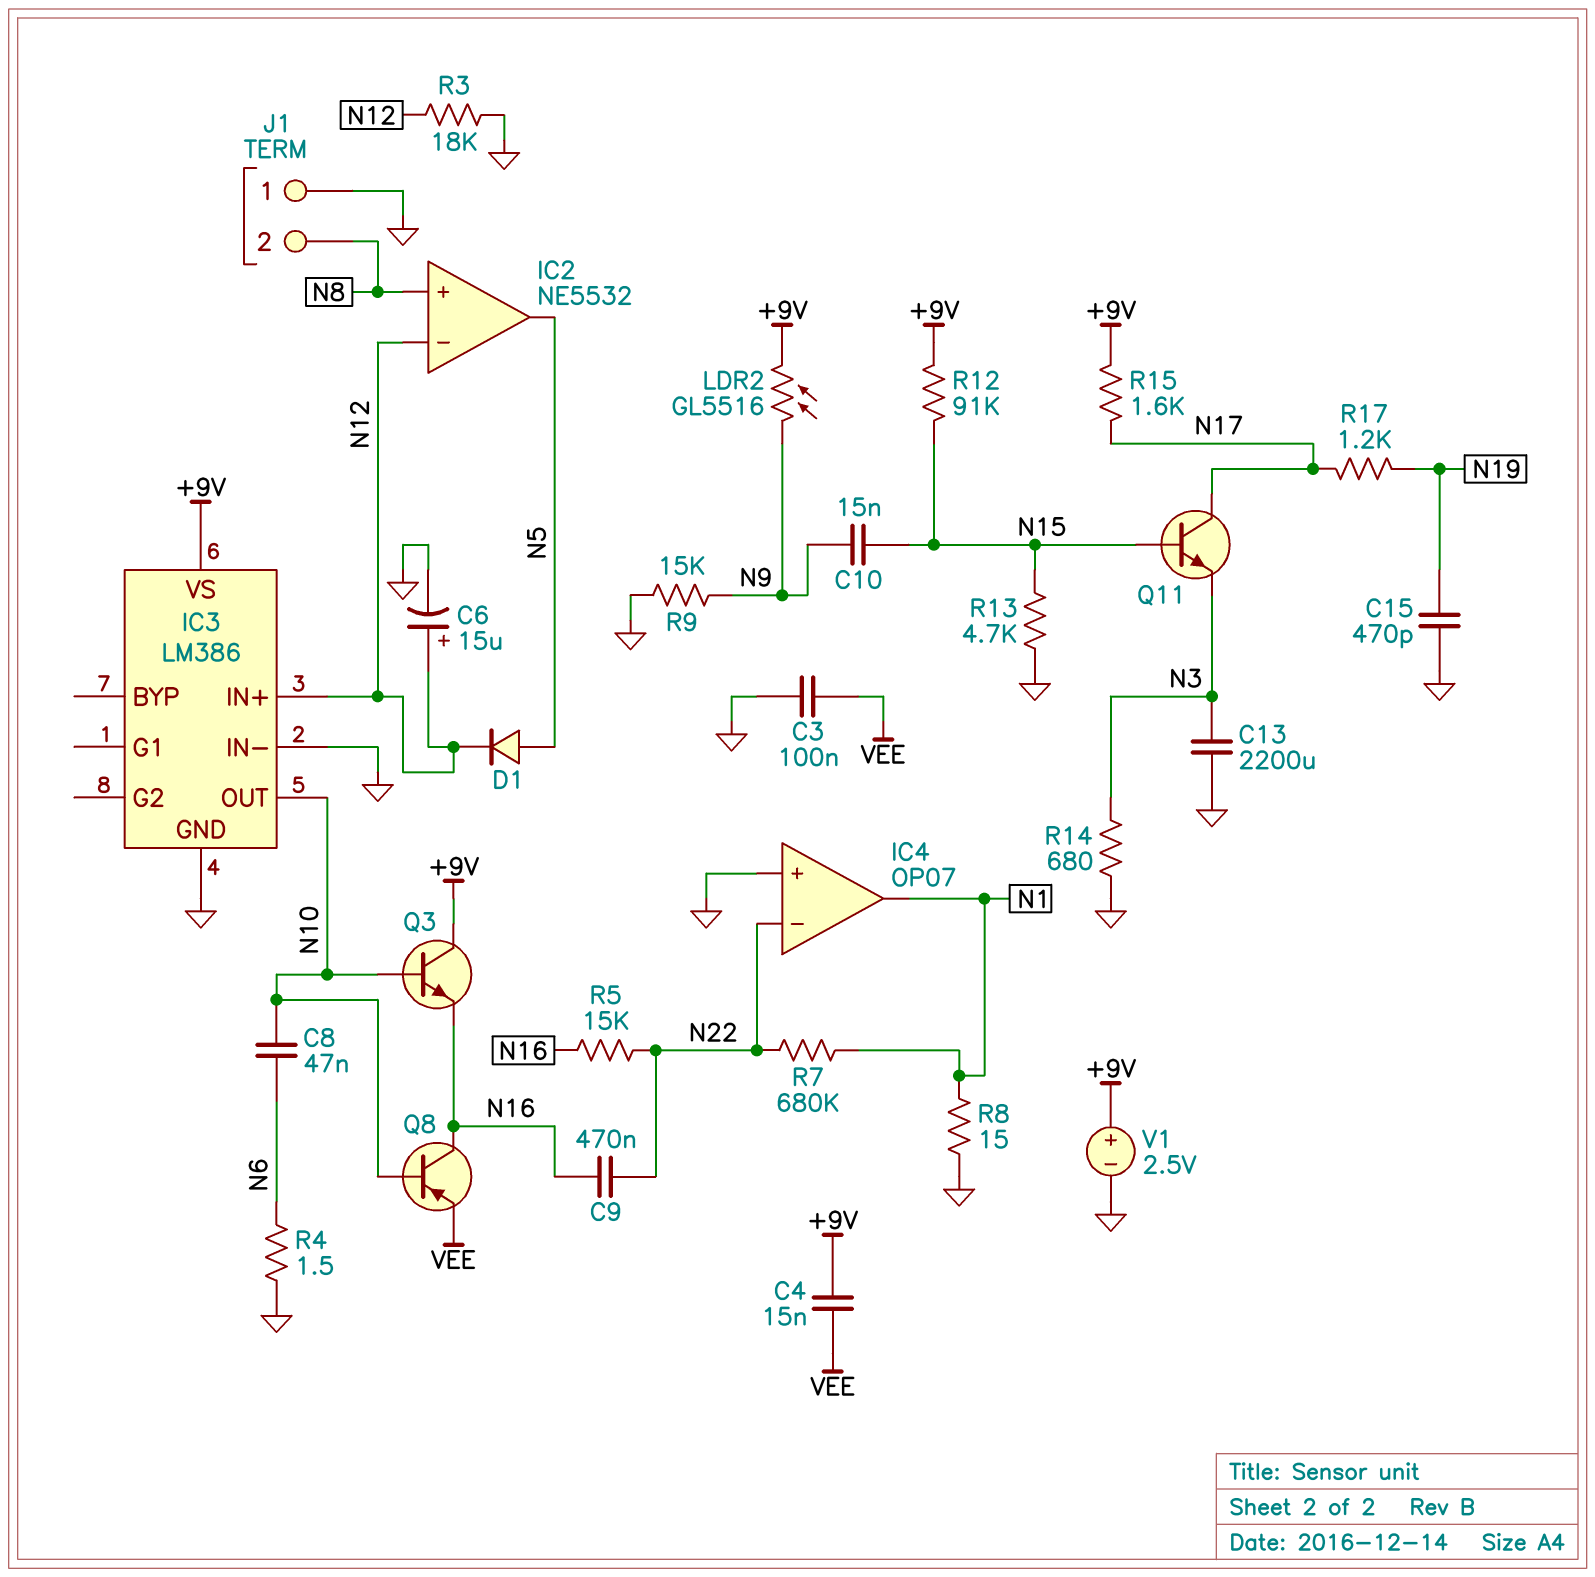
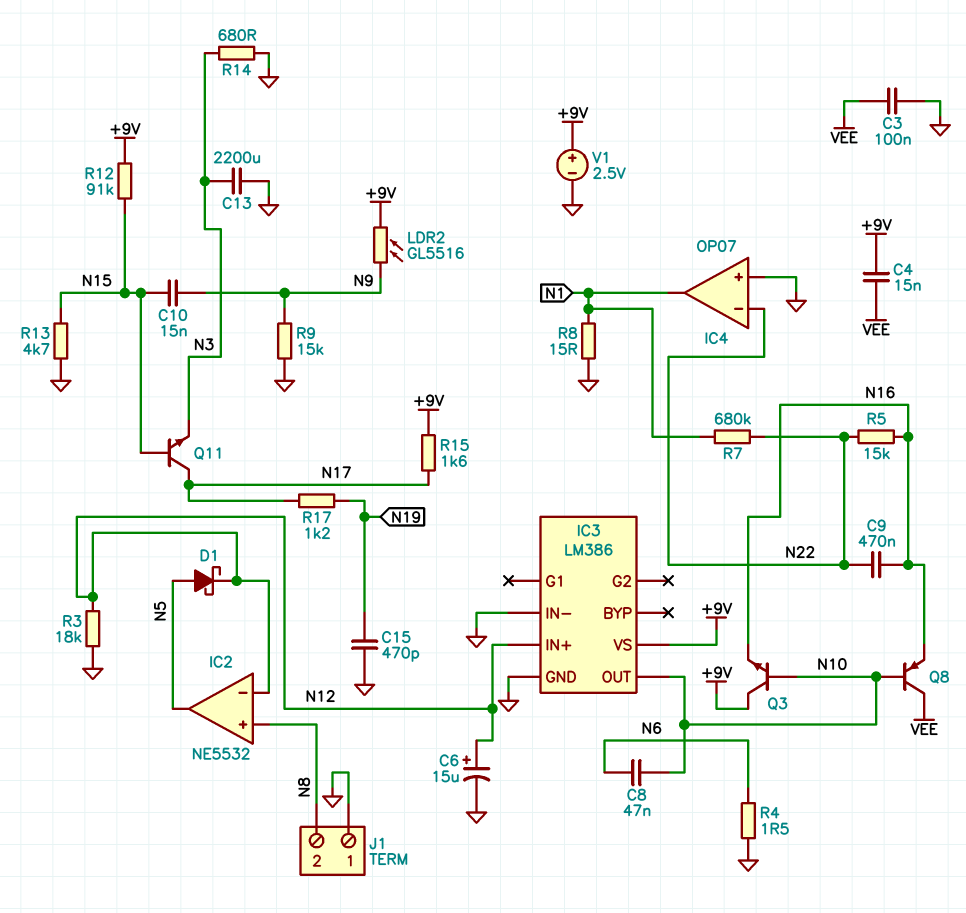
D1: diode (A N5, K N12) -> schottky (A N5, K N12)
Q8: PNP (B N10, C N16, E VEE) -> PNP (B N10, C VEE, E N16)

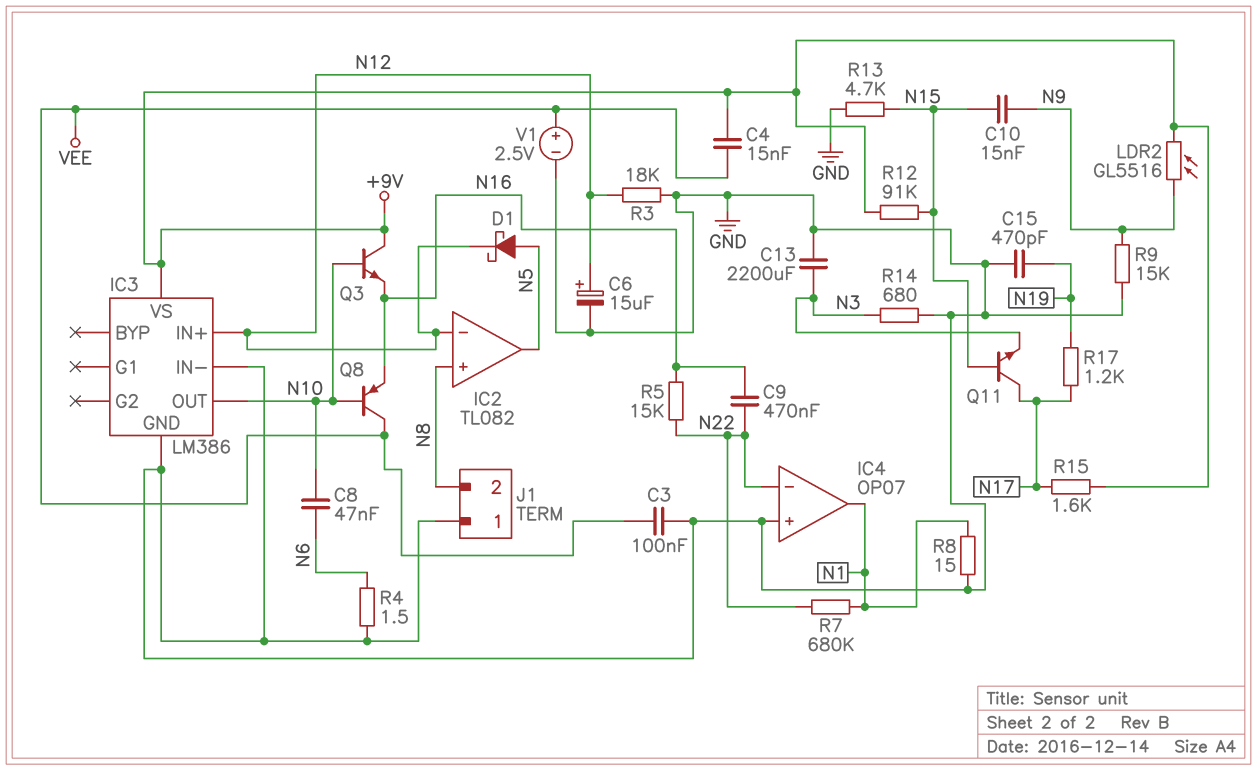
IC2: NE5532 -> TL082
V1: 2.5V (plus +9V, minus GND) -> 2.5V (plus VEE, minus GND)

